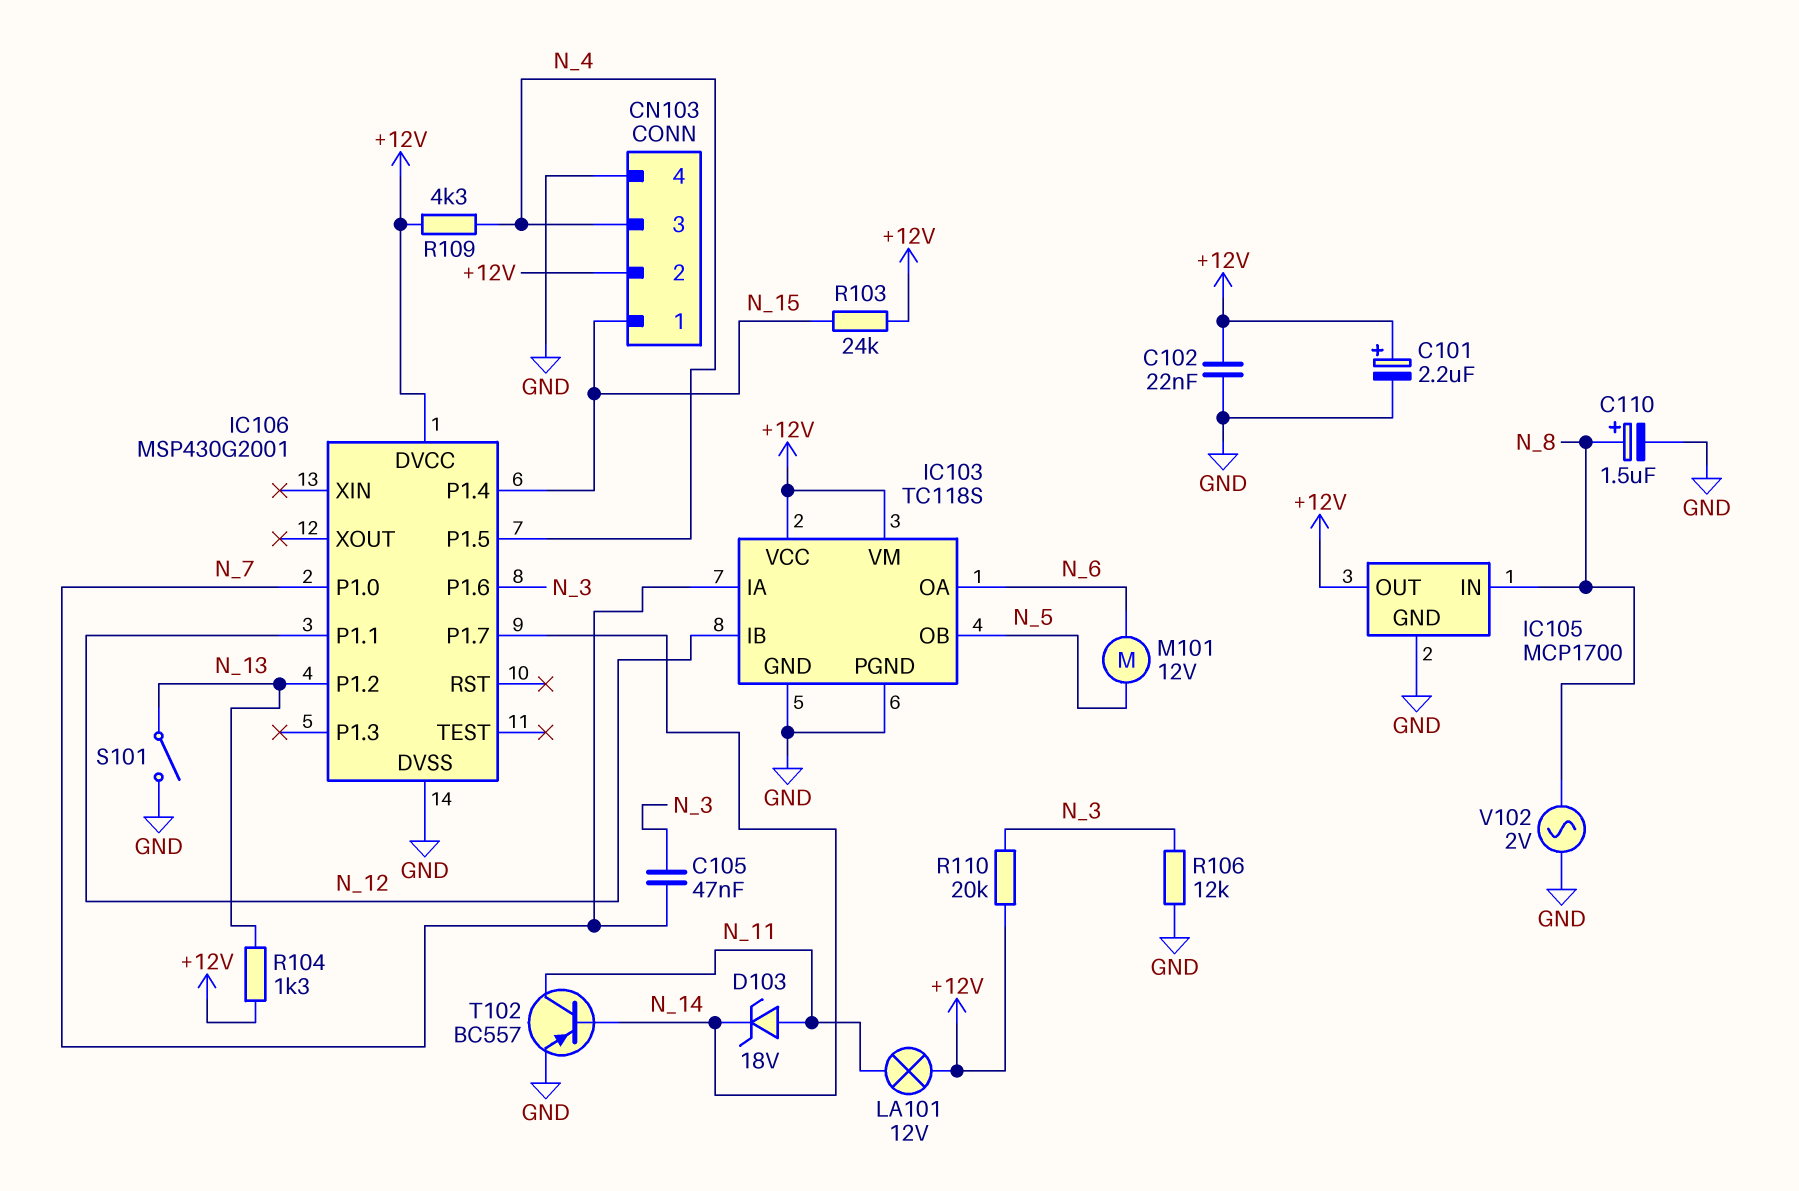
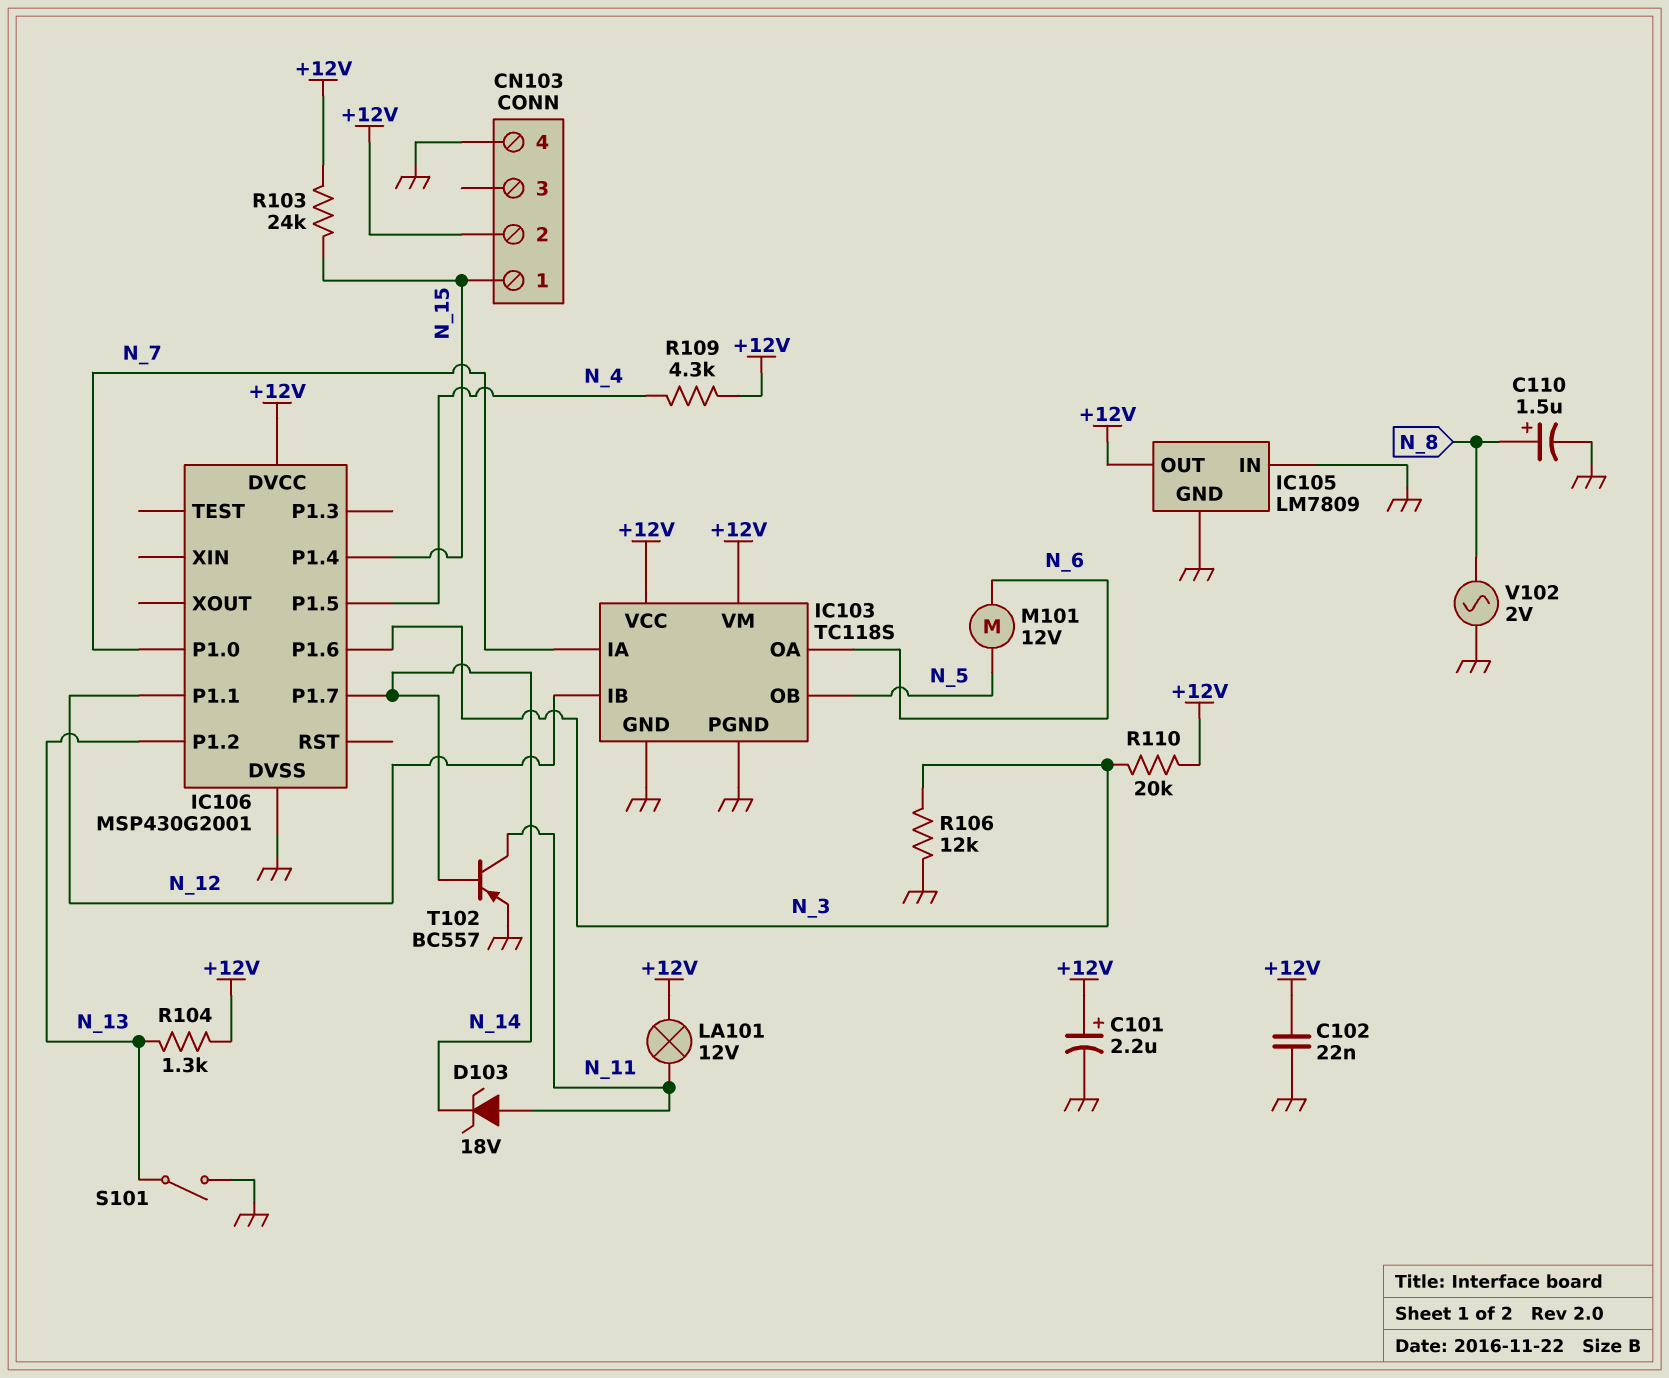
C105: 47nF (N_3, N_7) -> none
CN103 pin 3: N_4 -> none
IC105: MCP1700 -> LM7809
IC105 pin IN: N_8 -> GND

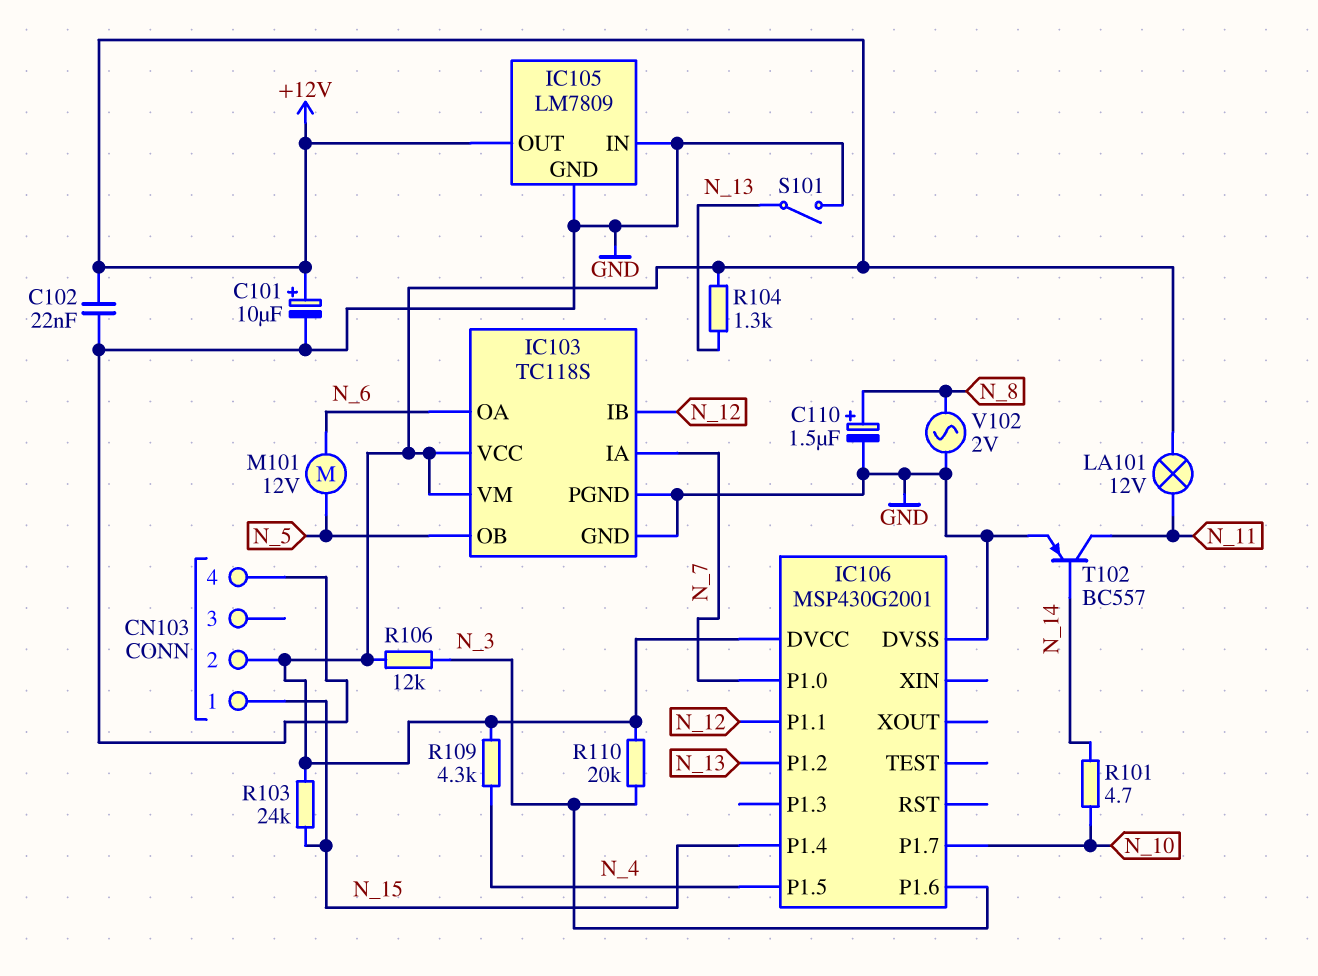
C101: 2.2uF (plus +12V, minus GND) -> 10uF (plus +12V, minus GND)
D103: zener 18V (A N_11, K N_14) -> none
IC106 pin P1.7: N_14 -> N_10
R101: none -> 4.7 (N_10, N_14)
R106: 12k (GND, N_3) -> 12k (+12V, N_3)

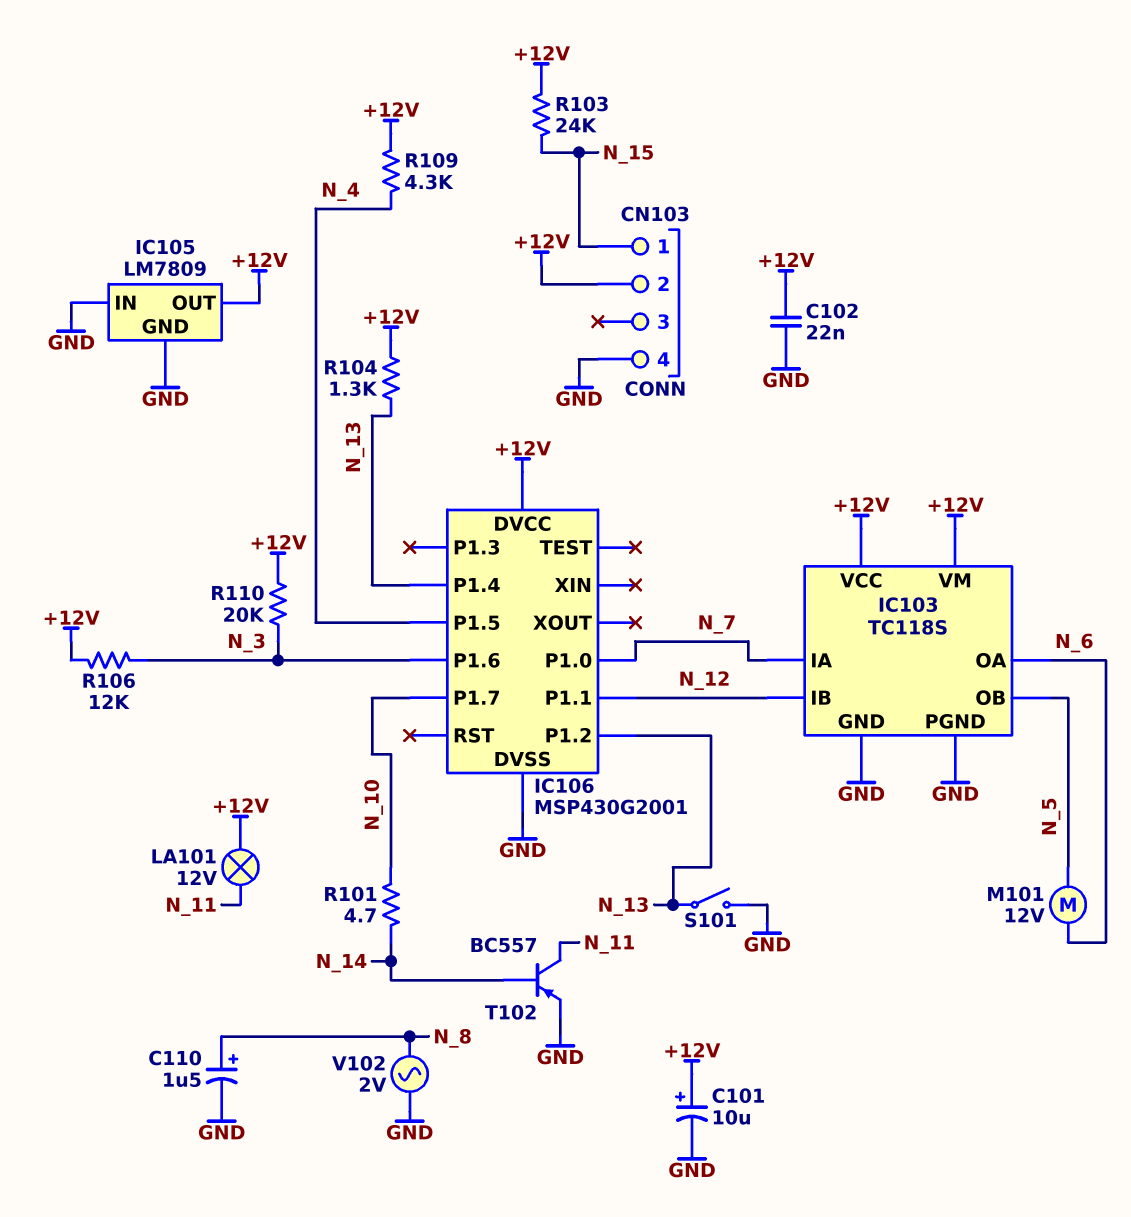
IC106 pin P1.4: N_15 -> N_13

